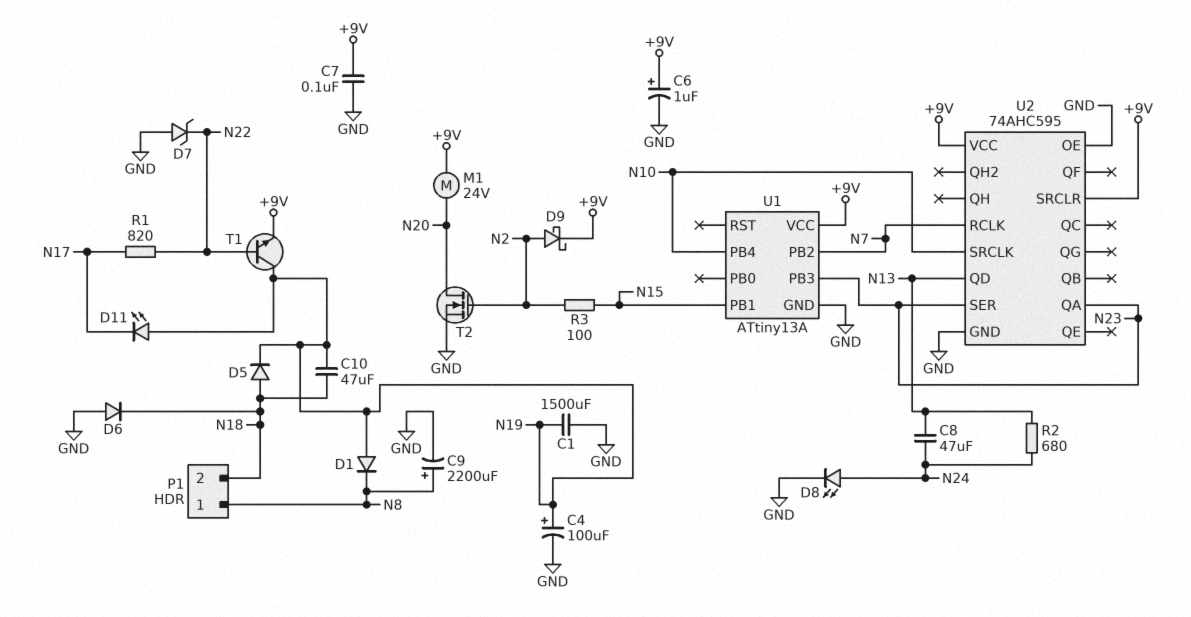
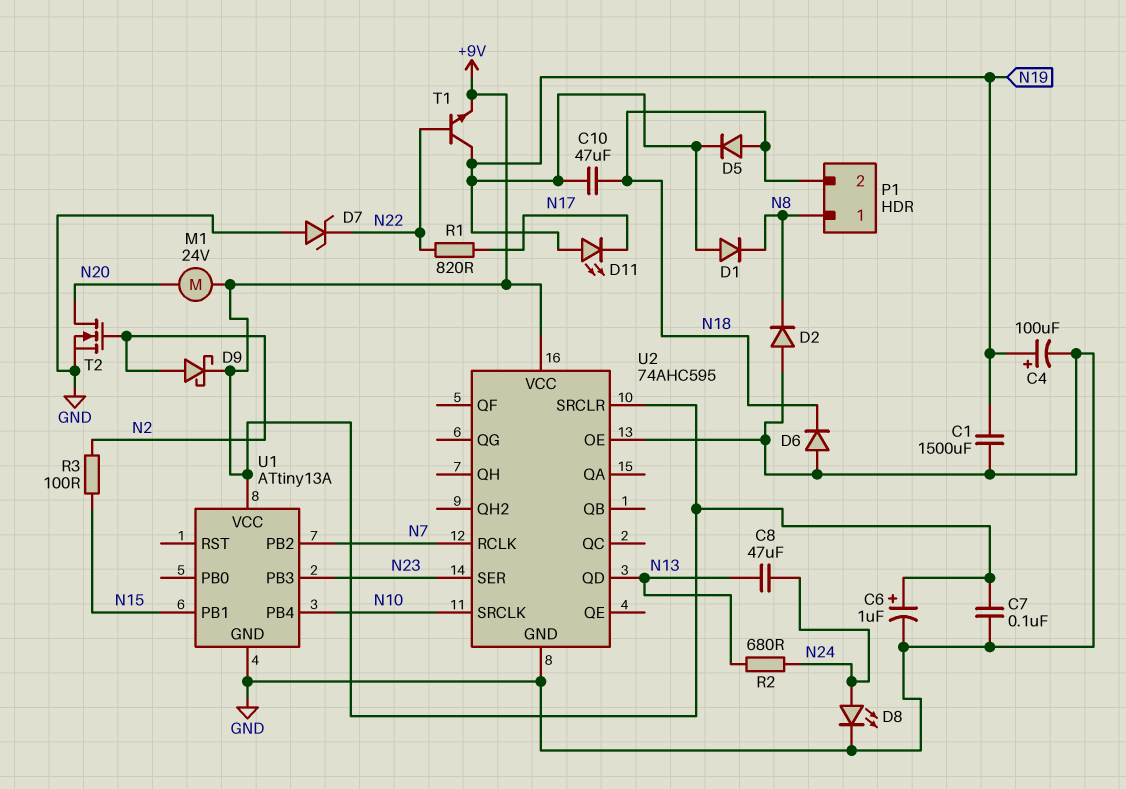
C9: 2200uF (plus N8, minus GND) -> none
D2: none -> diode (A GND, K N8)
U2 pin QA: N23 -> none

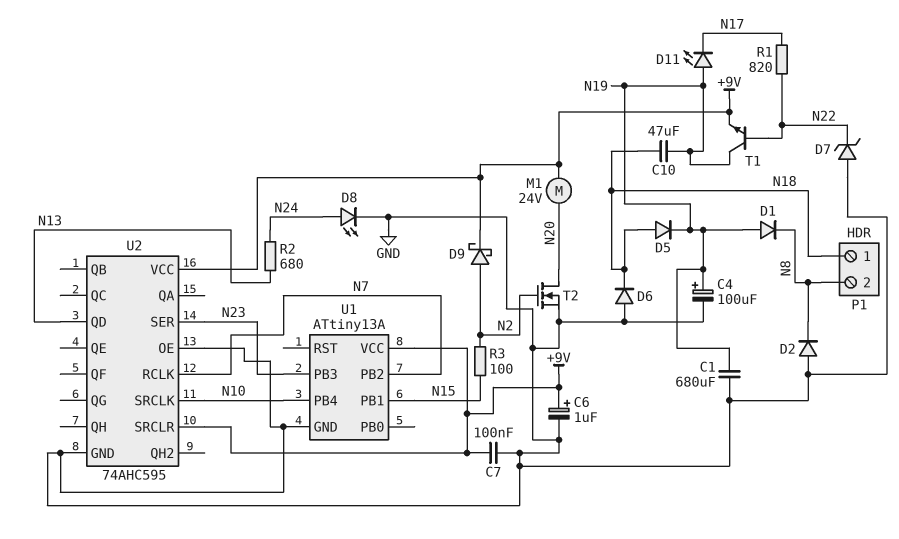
C1: 1500uF (GND, N19) -> 680uF (GND, N19)
C8: 47uF (N13, N24) -> none
P1 pin 1: N8 -> N18
P1 pin 2: N18 -> N8

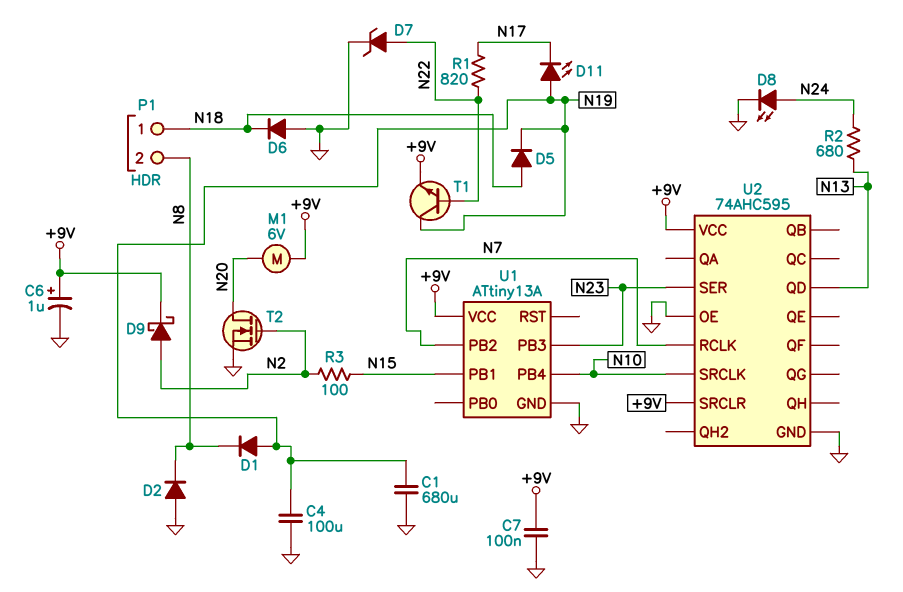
C4: 100uF (plus N19, minus GND) -> 100uF (GND, N19)
C10: 47uF (N18, N19) -> none
D7: zener (A GND, K N22) -> zener (A N22, K GND)
M1: motor 24V (+9V, N20) -> motor 6V (+9V, N20)

